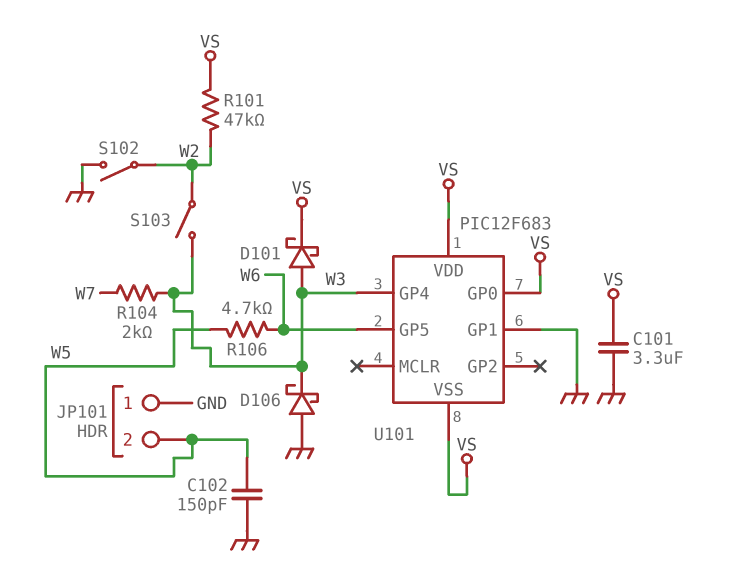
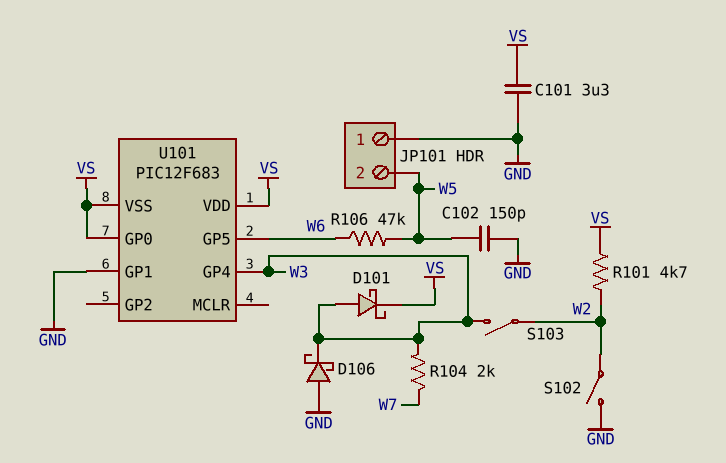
R101: 47k (VS, W2) -> 4.7k (VS, W2)
R106: 4.7k (W5, W6) -> 47k (W5, W6)

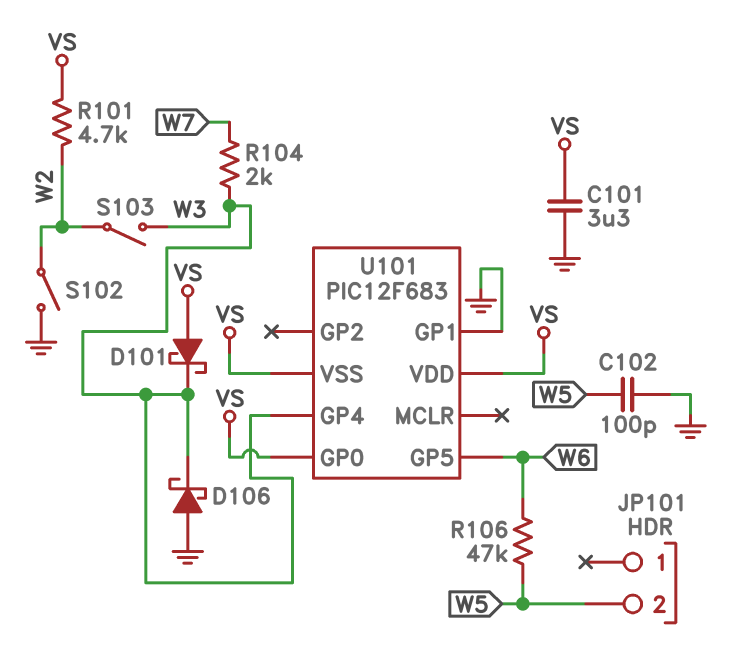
C102: 150pF (GND, W5) -> 100pF (GND, W5)
D101: schottky (A W3, K VS) -> schottky (A VS, K W3)
JP101 pin 1: GND -> none

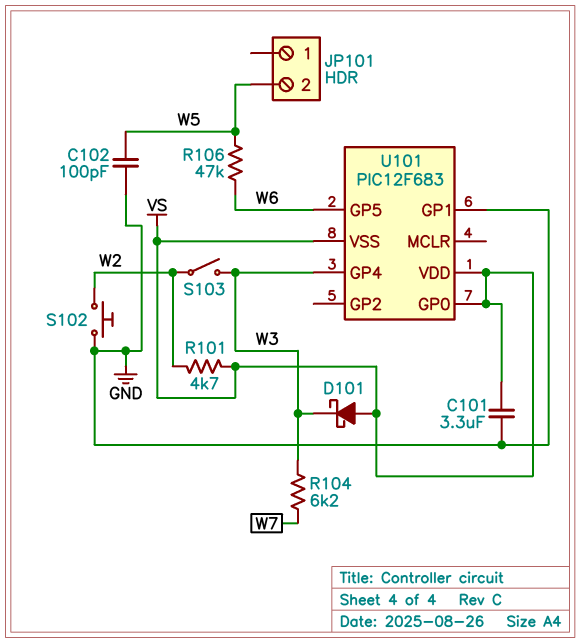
D106: schottky (A GND, K W3) -> none
R104: 2k (W3, W7) -> 6.2k (W3, W7)
S102: switch (GND, W2) -> button (GND, W2)

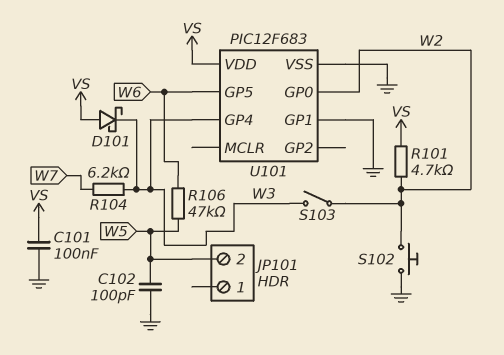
C101: 3.3uF (GND, VS) -> 100nF (GND, VS)
U101 pin GP0: VS -> W2
U101 pin VSS: VS -> GND

